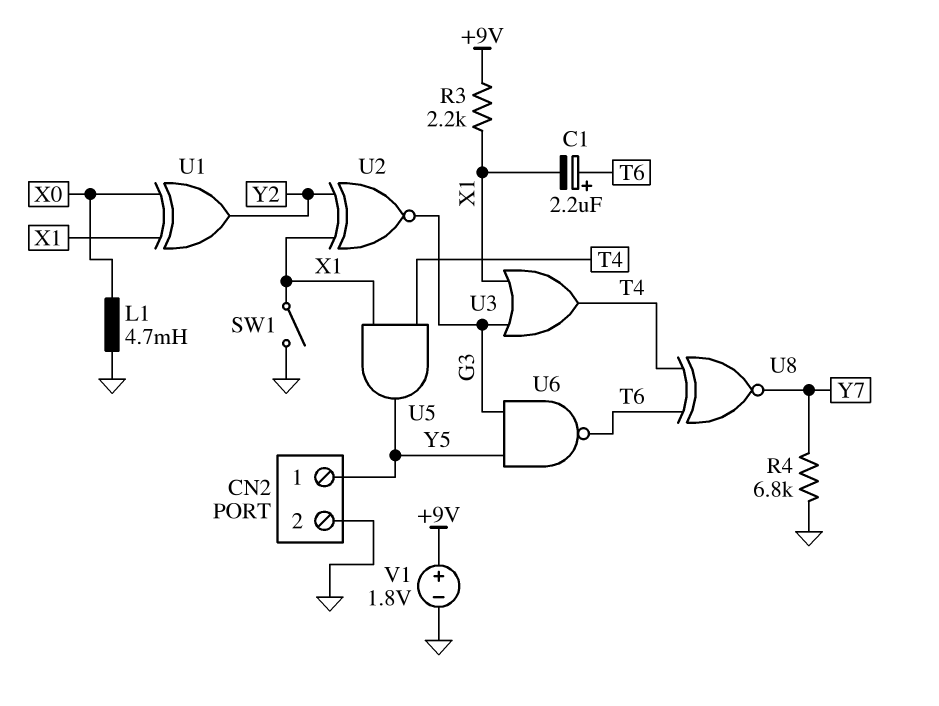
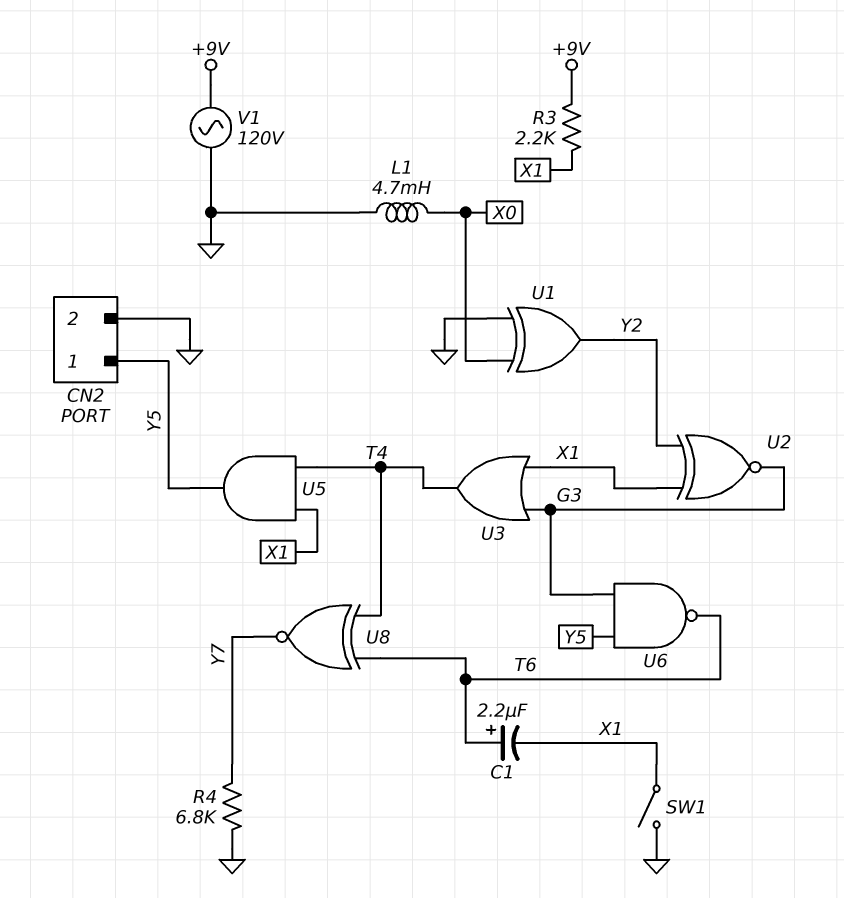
U1: XOR (in X0, in X1, out Y2) -> XOR (in GND, in X0, out Y2)
V1: 1.8V (plus +9V, minus GND) -> AC 120V (+9V, GND)

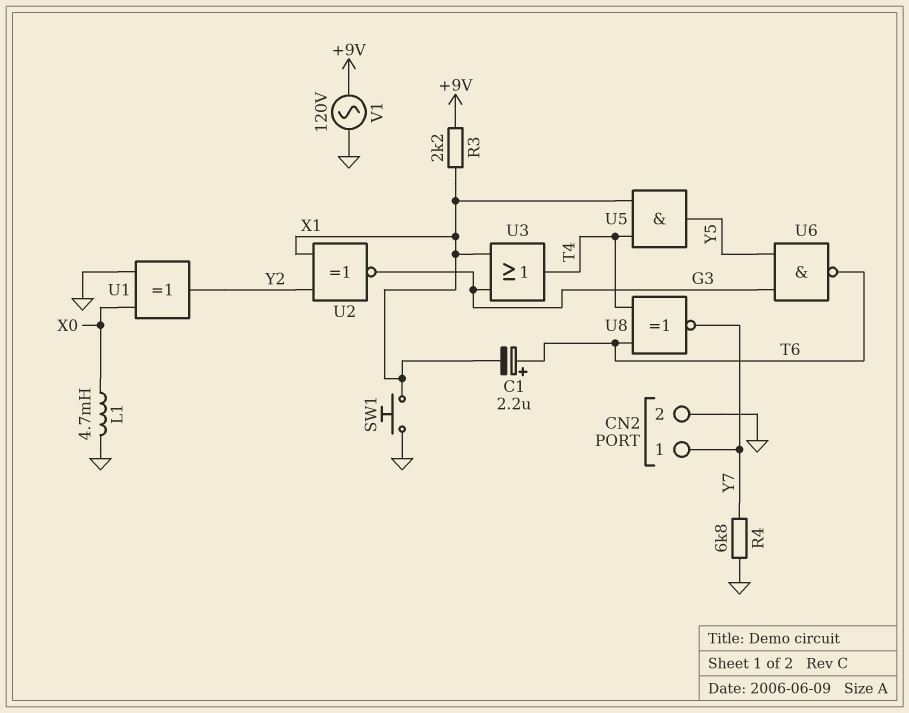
CN2 pin 1: Y5 -> Y7
SW1: switch (GND, X1) -> button (GND, X1)

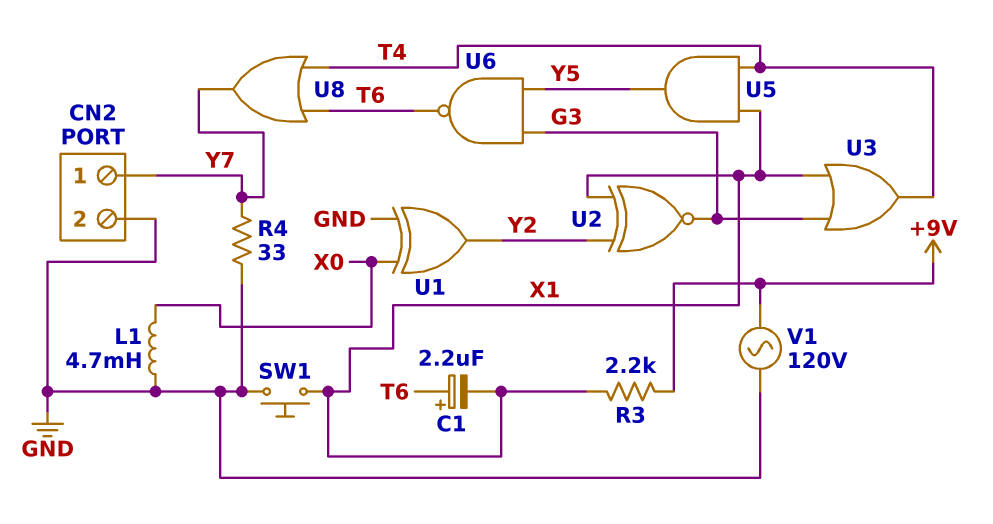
R4: 6.8k (GND, Y7) -> 33 (GND, Y7)
U8: XNOR (in T4, in T6, out Y7) -> OR (in T4, in T6, out Y7)

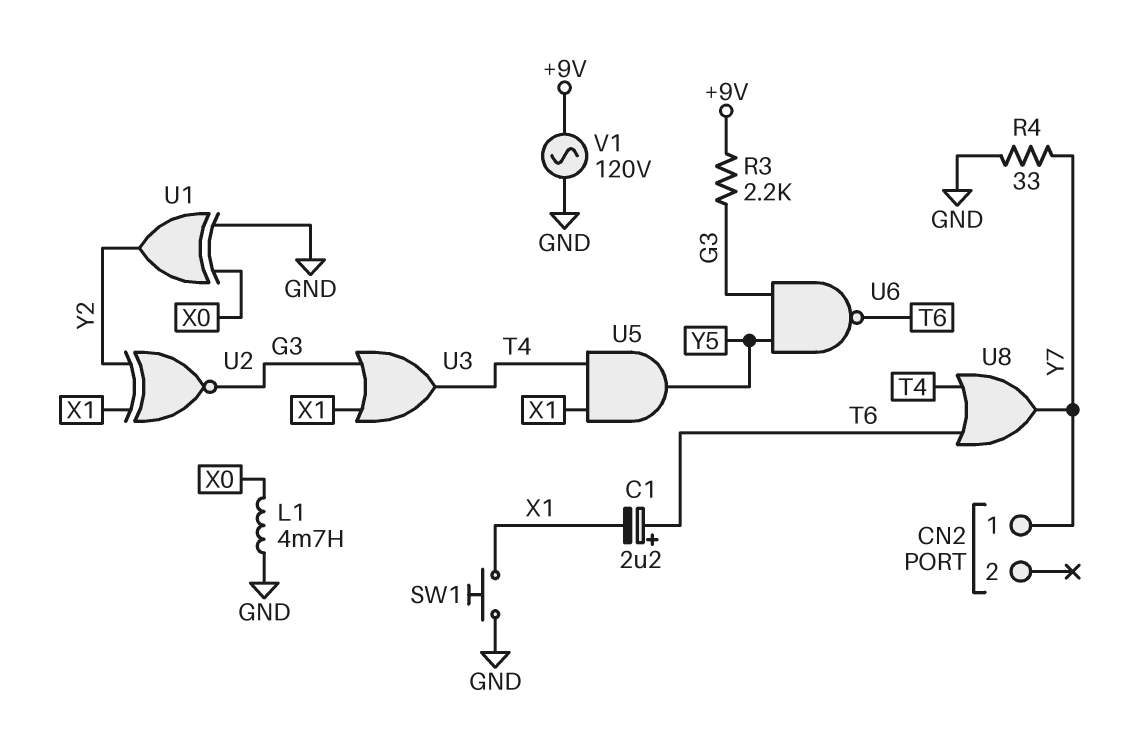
CN2 pin 2: GND -> none
R3: 2.2k (+9V, X1) -> 2.2k (+9V, G3)

